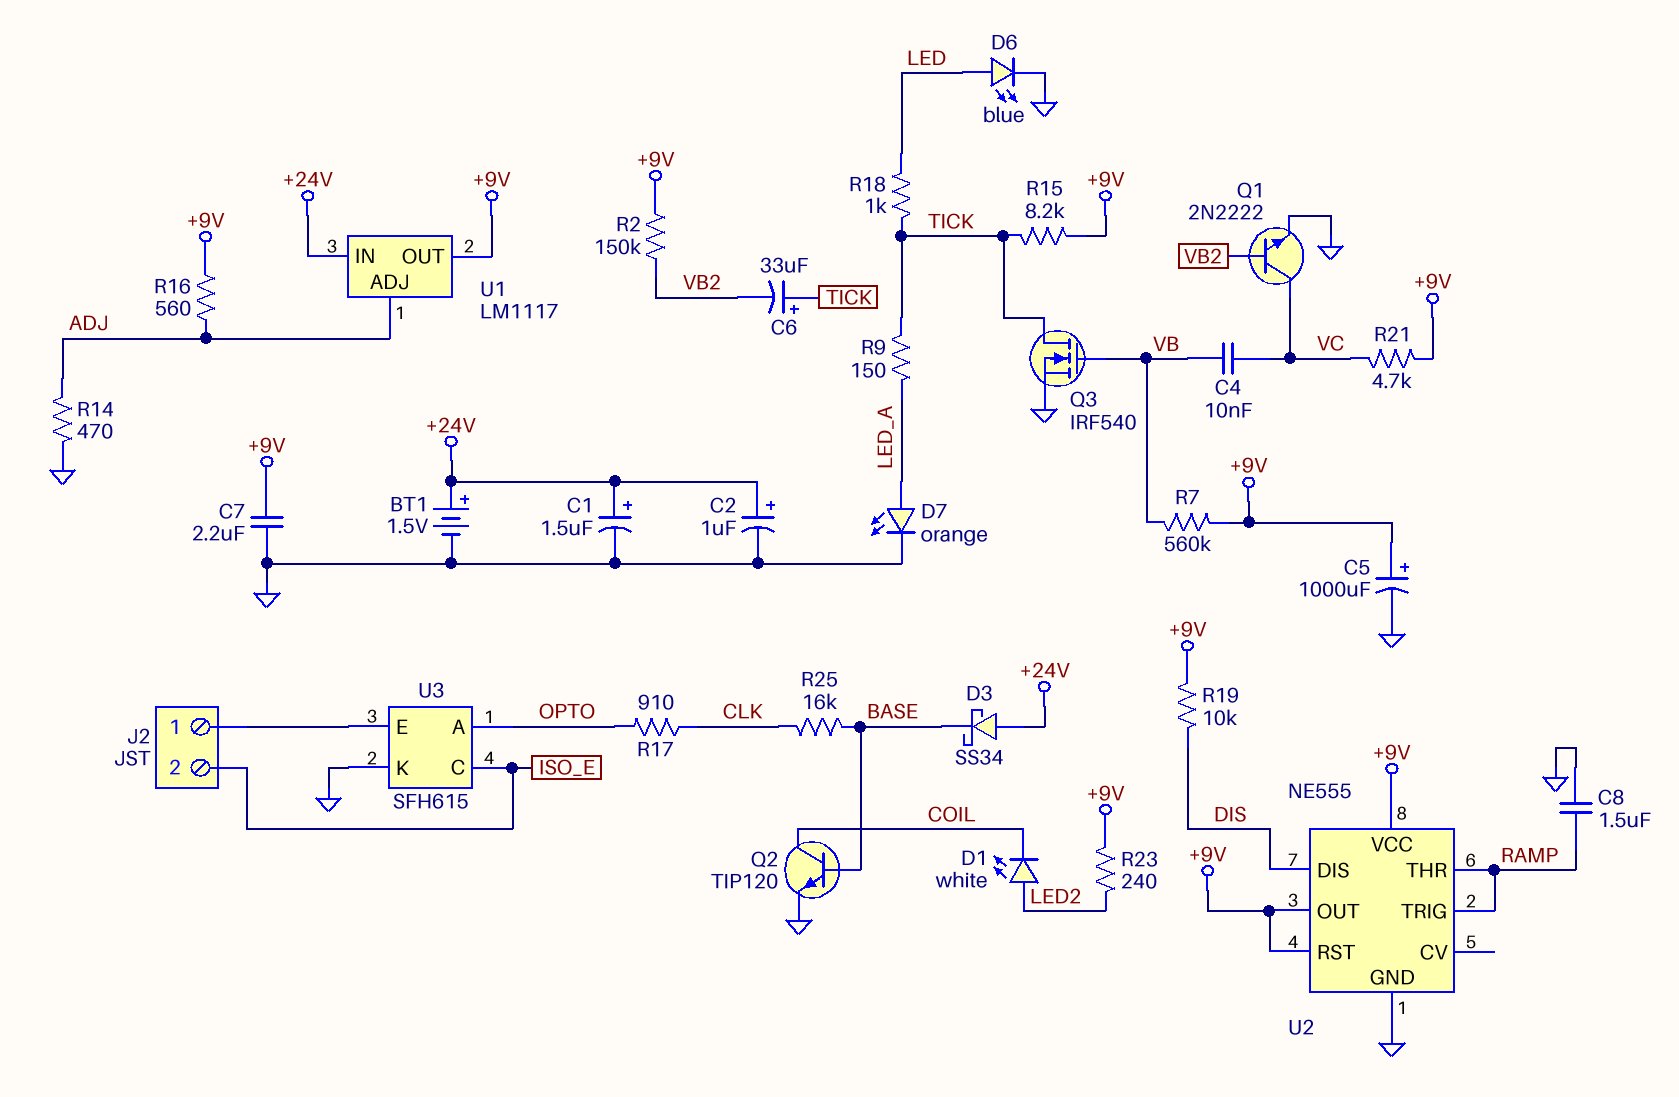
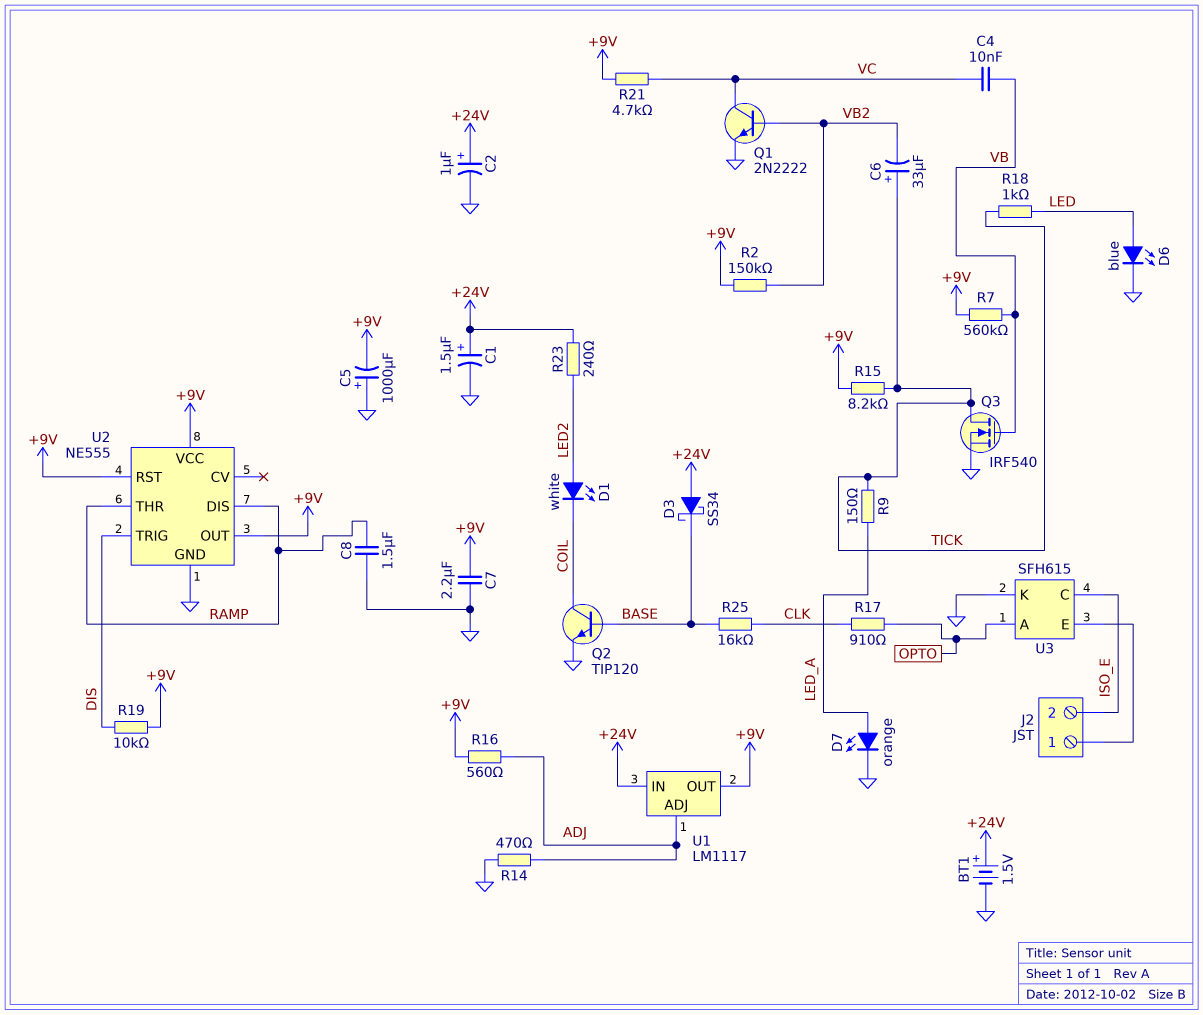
C5: 1000uF (plus +9V, minus GND) -> 1000uF (plus GND, minus +9V)
R23: 240 (+9V, LED2) -> 240 (+24V, LED2)
U2 pin DIS: DIS -> RAMP
U2 pin TRIG: RAMP -> DIS

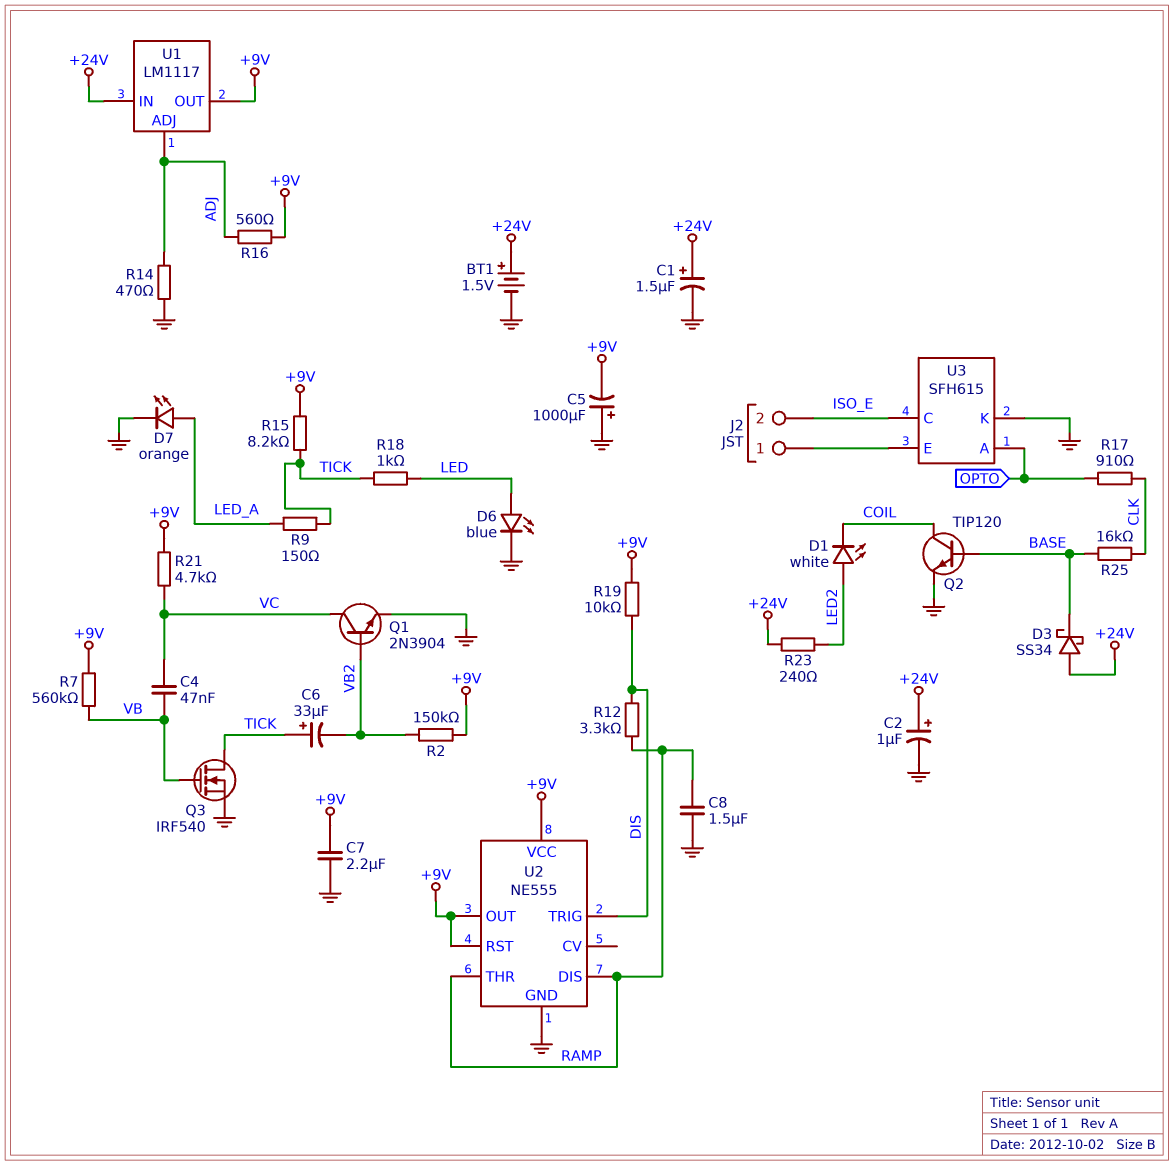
C4: 10nF (VB, VC) -> 47nF (VB, VC)
Q1: NPN 2N2222 (B VB2, C VC, E GND) -> NPN 2N3904 (B VB2, C VC, E GND)
R12: none -> 3.3k (DIS, RAMP)

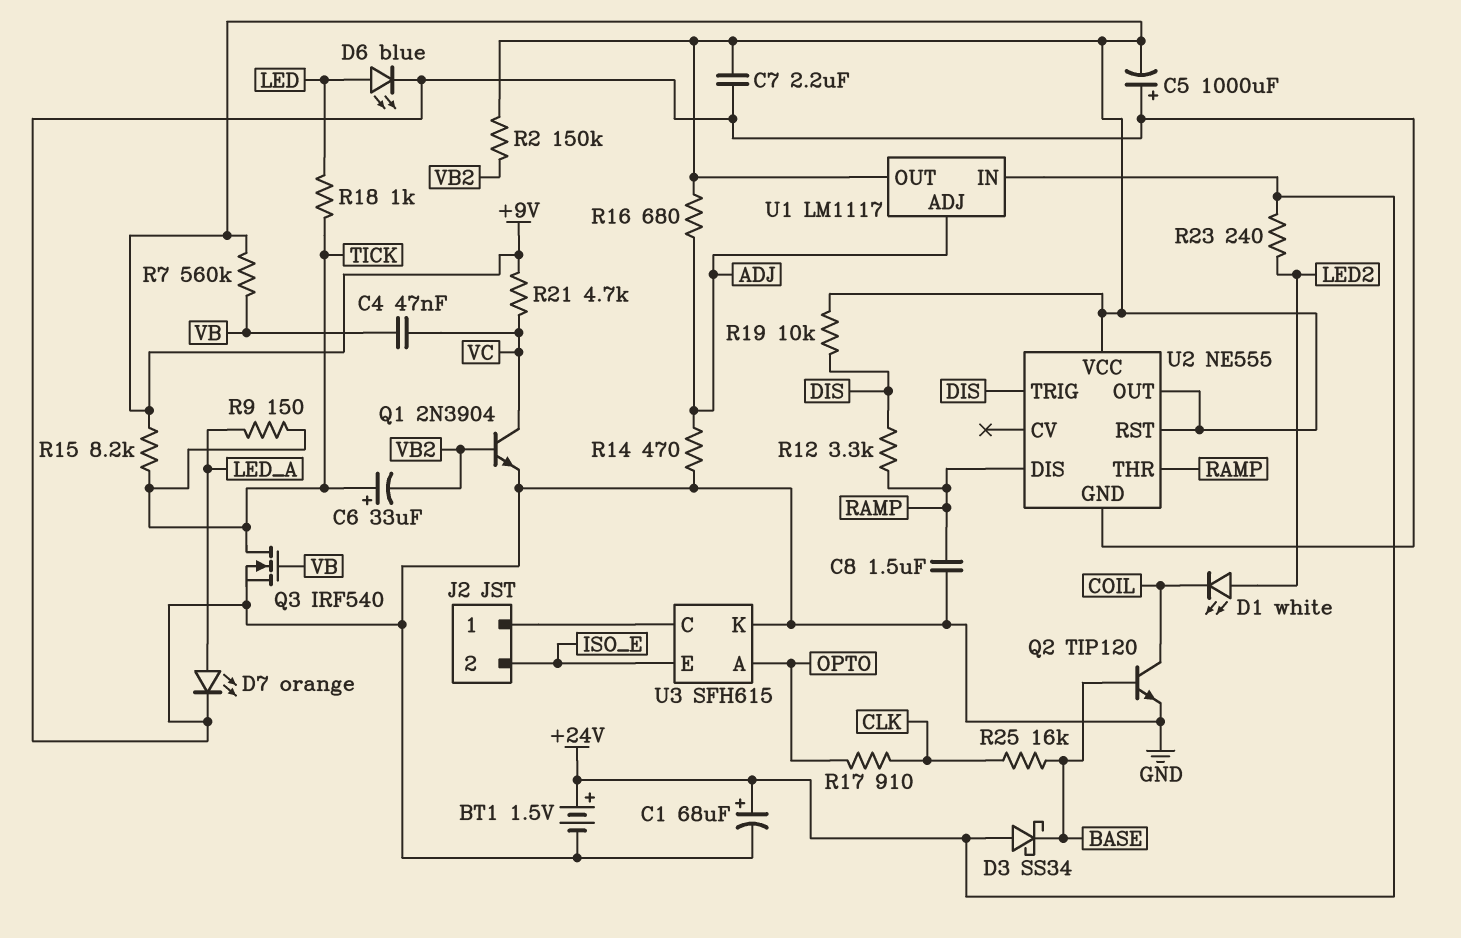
C1: 1.5uF (plus +24V, minus GND) -> 68uF (plus +24V, minus GND)
C2: 1uF (plus +24V, minus GND) -> none
R16: 560 (+9V, ADJ) -> 680 (+9V, ADJ)
U3 pin C: ISO_E -> J2/1
U3 pin E: J2/1 -> ISO_E

